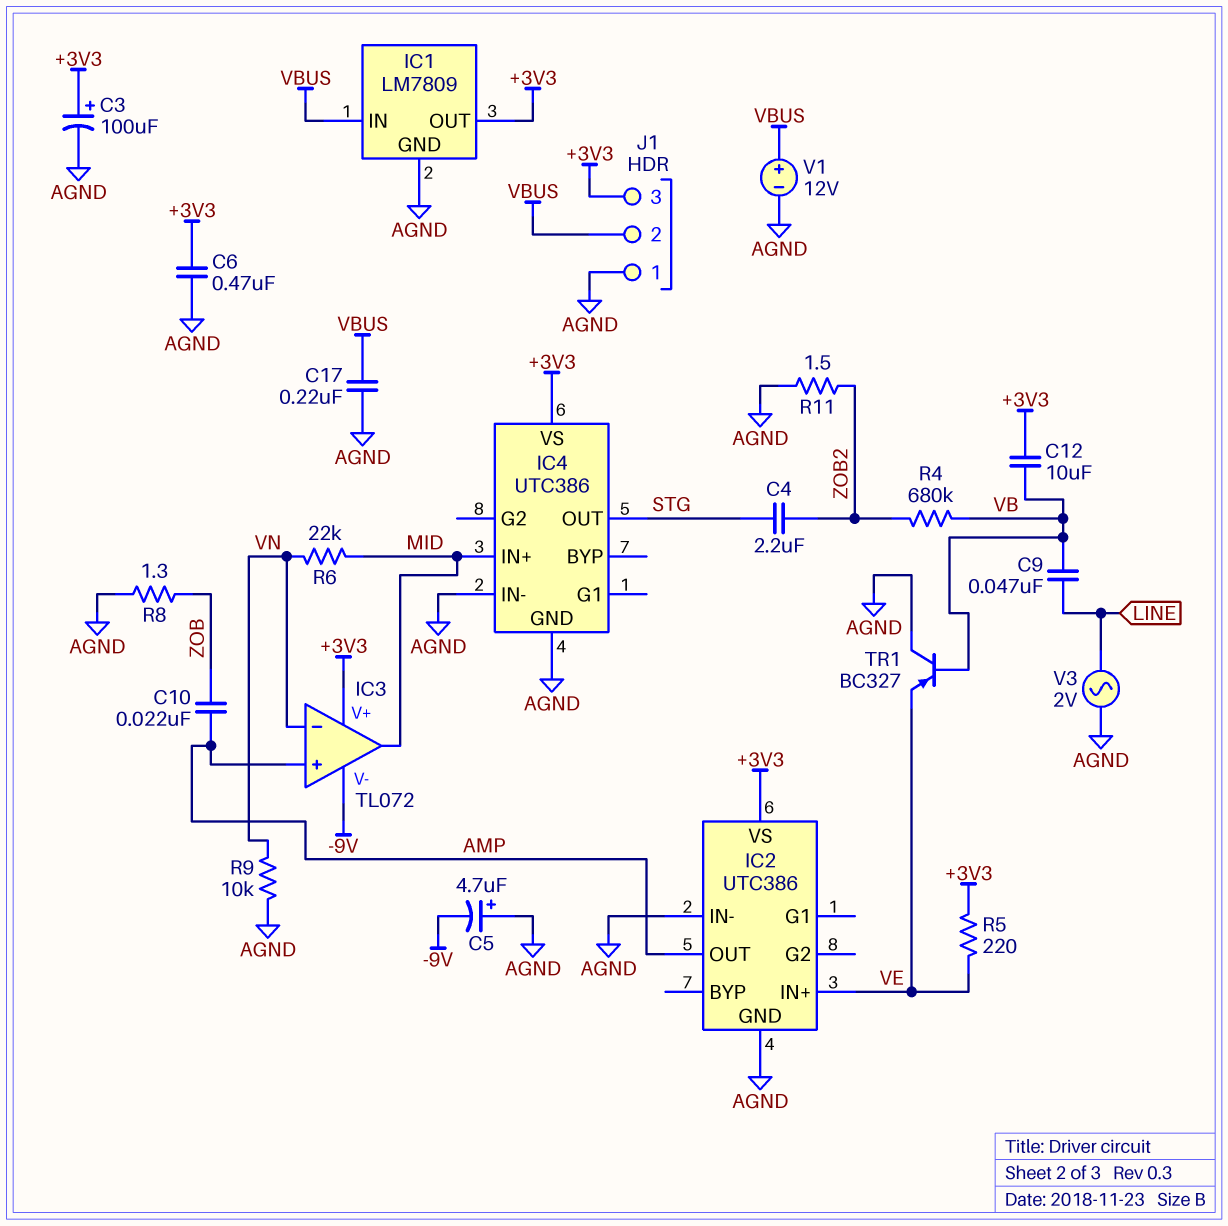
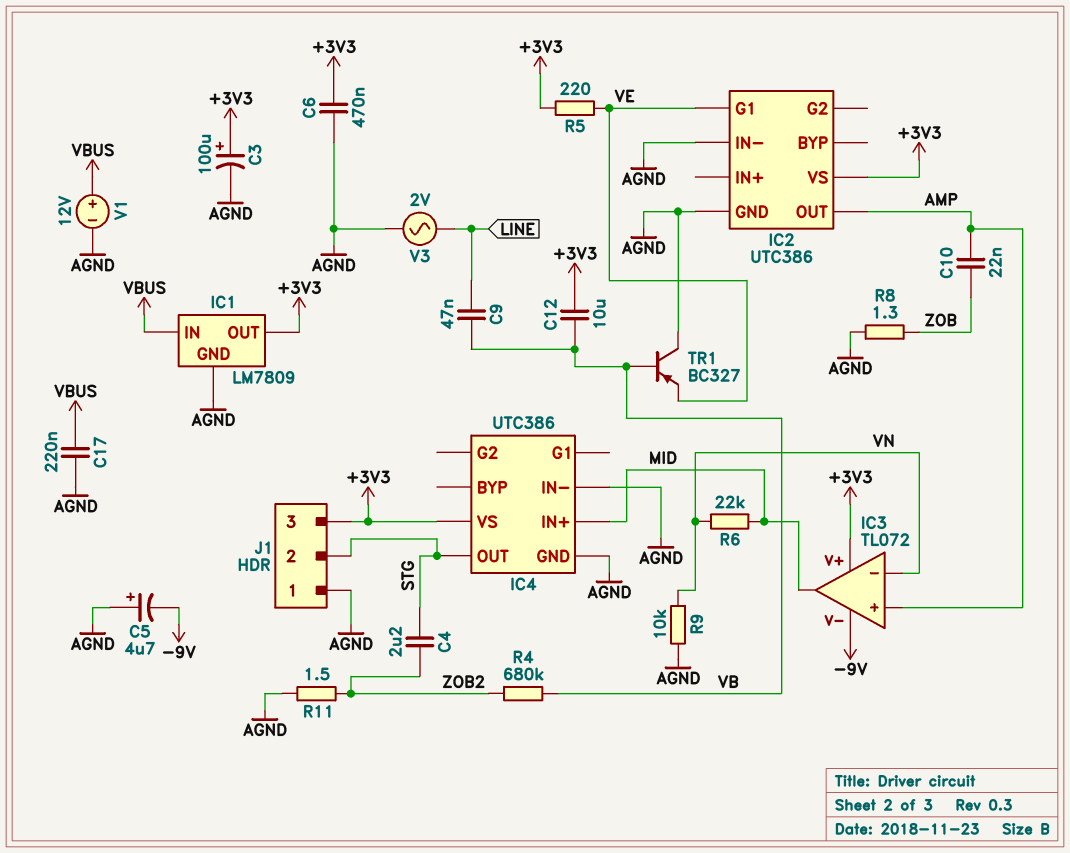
IC2 pin G1: none -> VE
IC2 pin IN+: VE -> none
J1 pin 2: VBUS -> STG

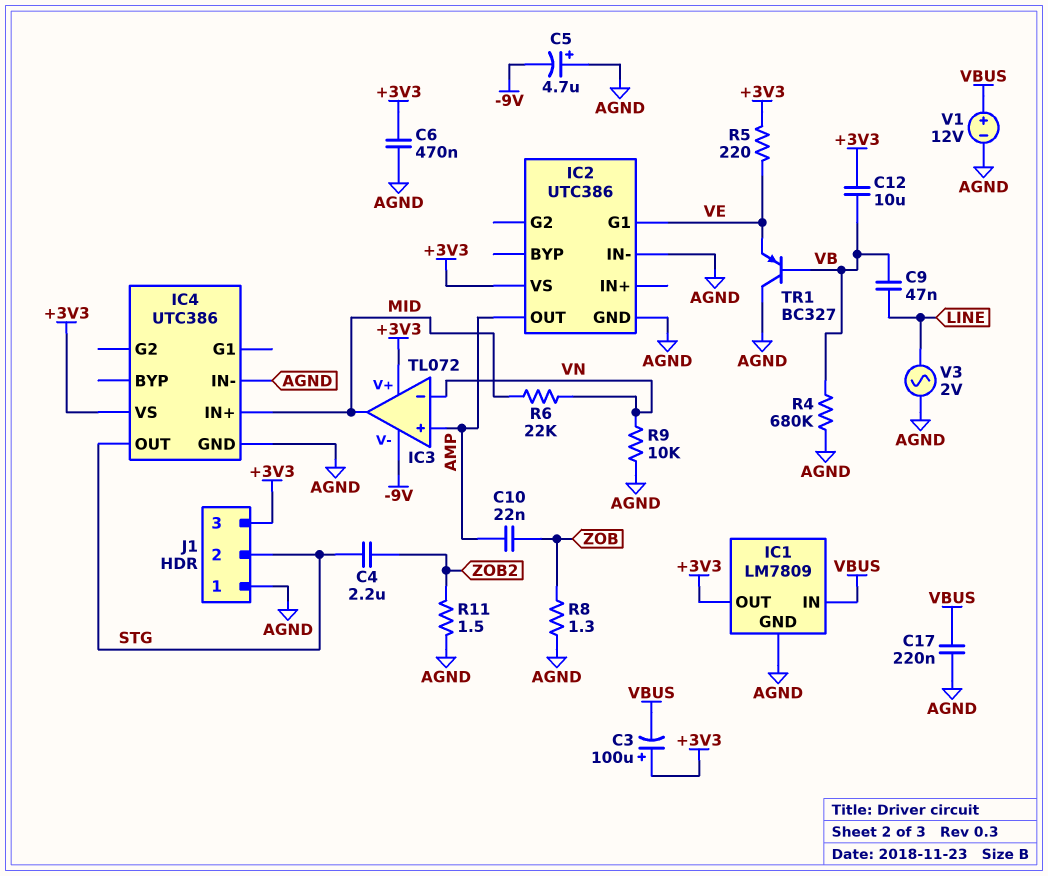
C3: 100uF (plus +3V3, minus AGND) -> 100uF (plus +3V3, minus VBUS)
R4: 680k (VB, ZOB2) -> 680k (AGND, VB)

